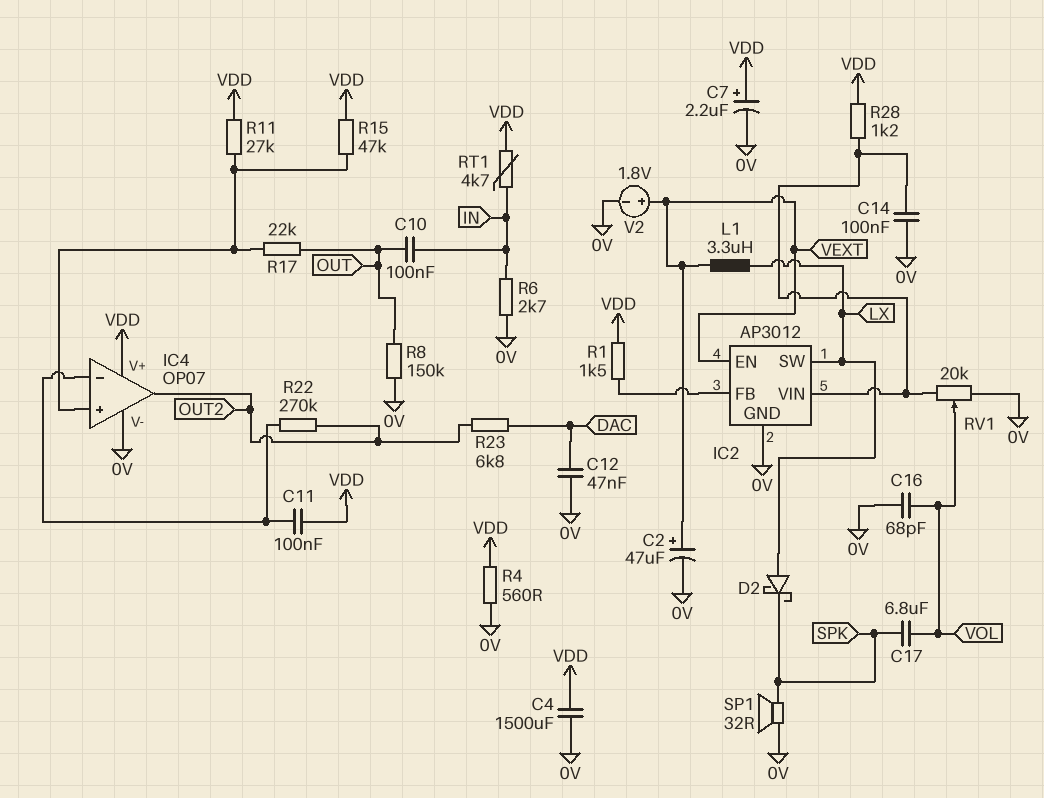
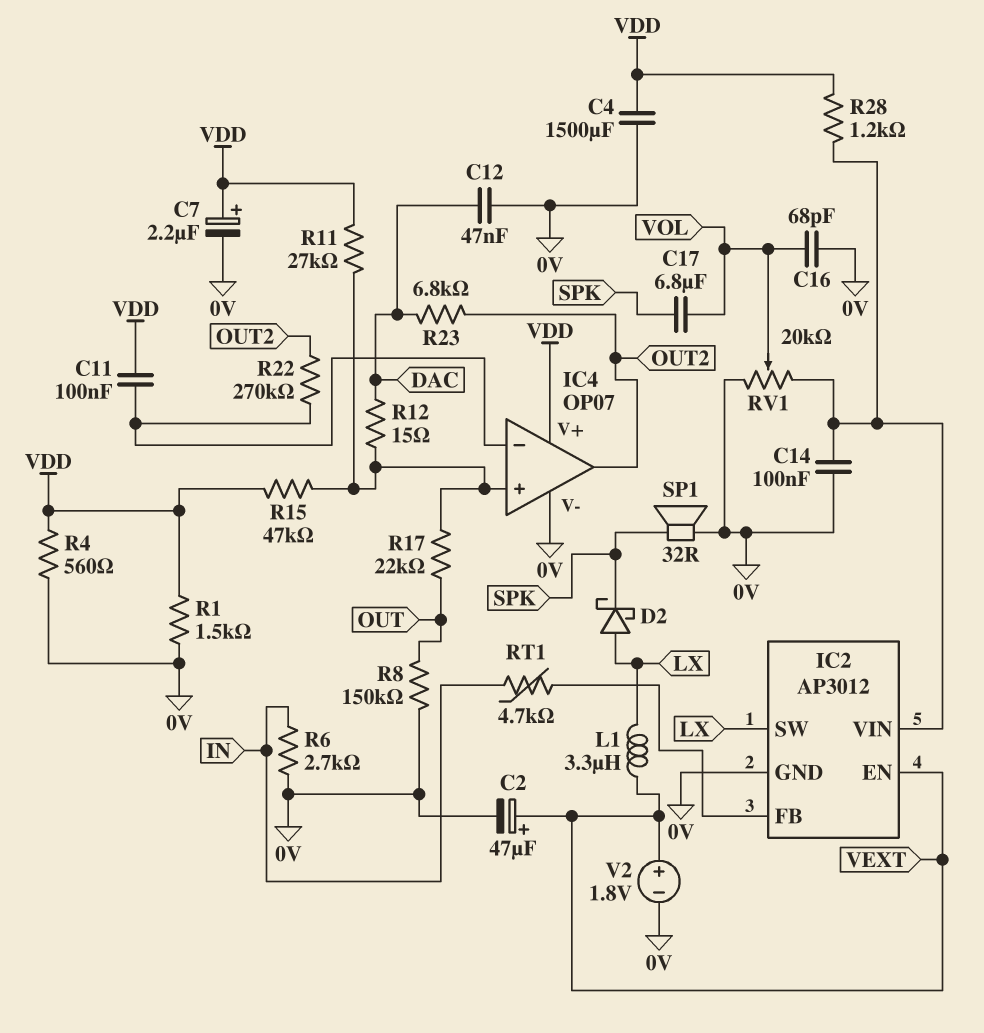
C10: 100nF (IN, OUT) -> none
R1: 1.5k (IC2/FB, VDD) -> 1.5k (0V, VDD)
R12: none -> 15 (DAC, IC4/in+)
RT1: 4.7k (IN, VDD) -> 4.7k (IC2/FB, IN)

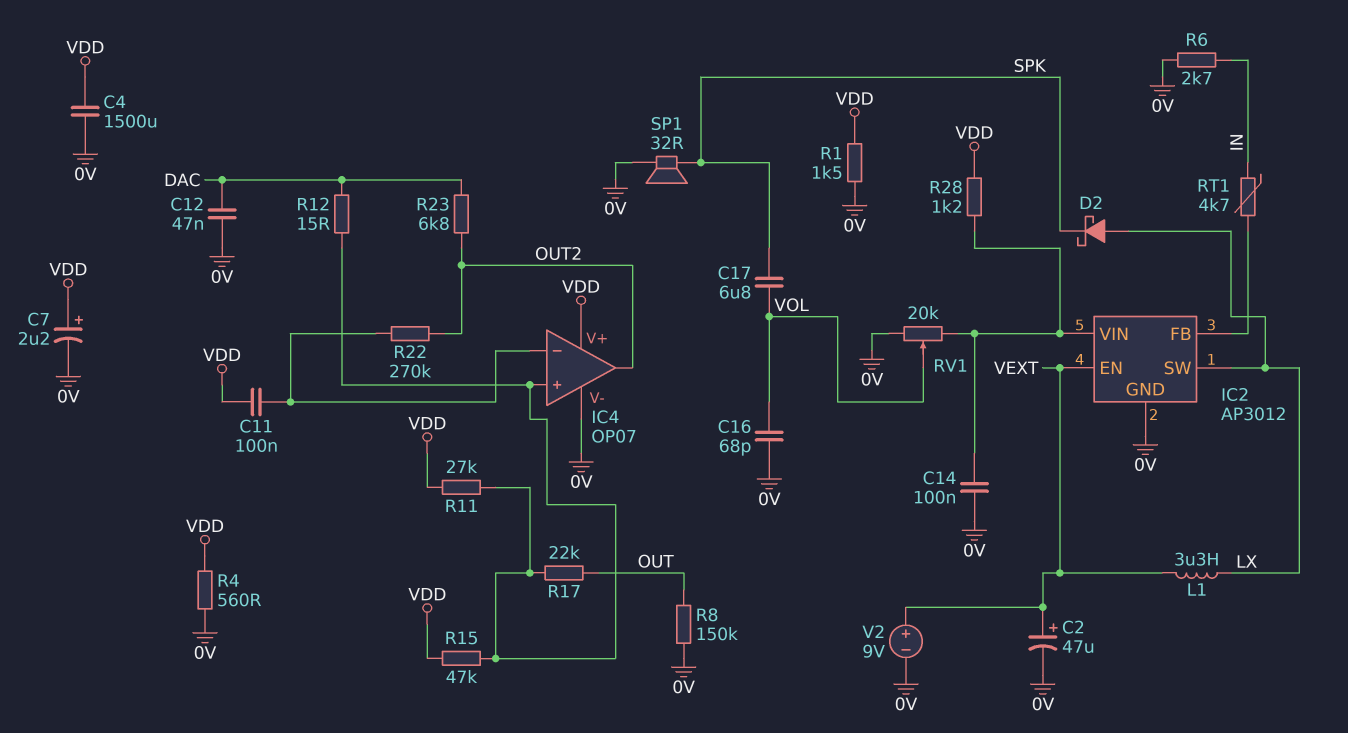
V2: 1.8V (plus VEXT, minus 0V) -> 9V (plus VEXT, minus 0V)

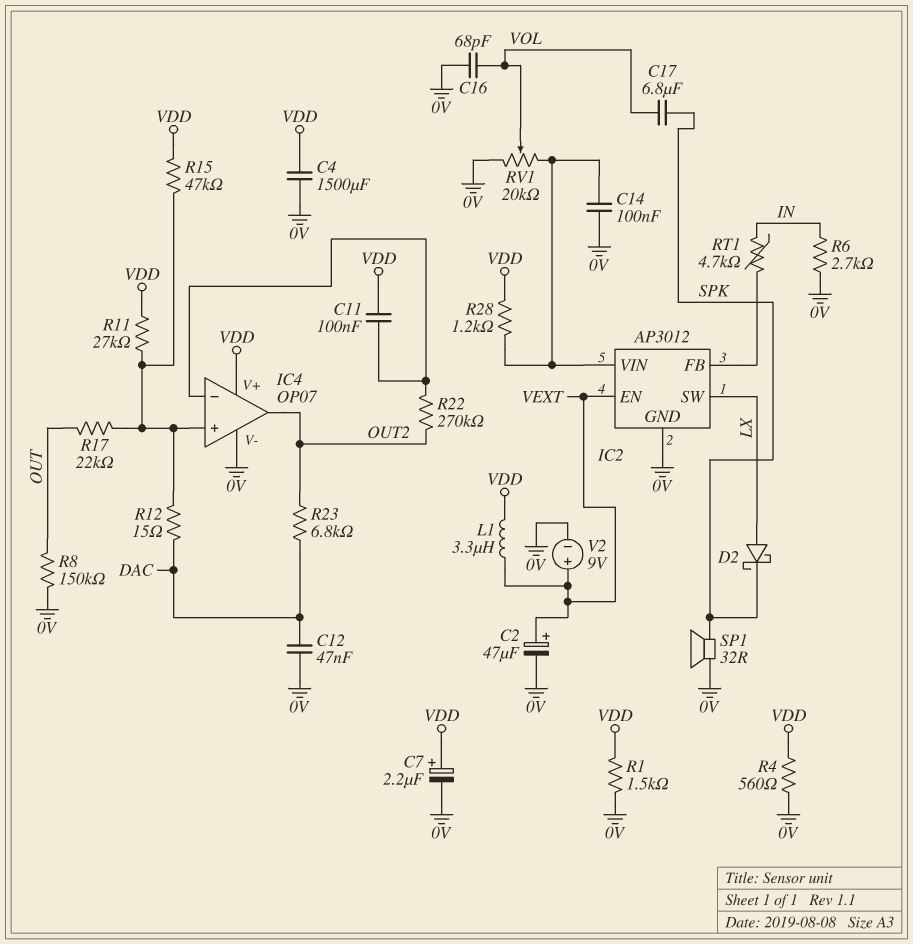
L1: 3.3uH (LX, VEXT) -> 3.3uH (VDD, VEXT)

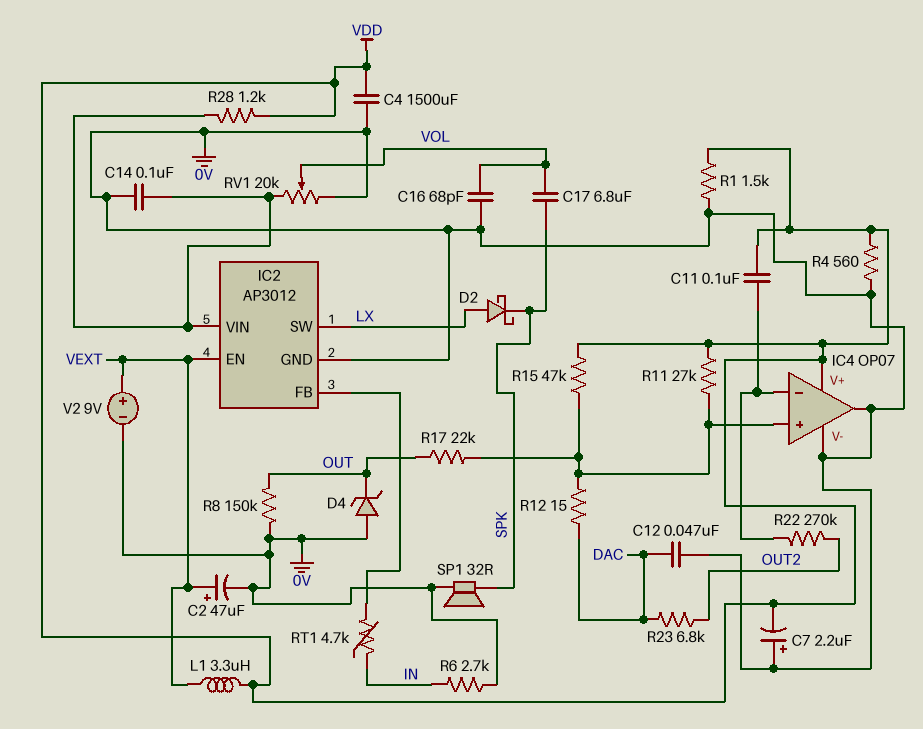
C7: 2.2uF (plus VDD, minus 0V) -> 2.2uF (plus 0V, minus VDD)
D4: none -> zener (A 0V, K OUT)
IC4 pin out: OUT2 -> 0V

